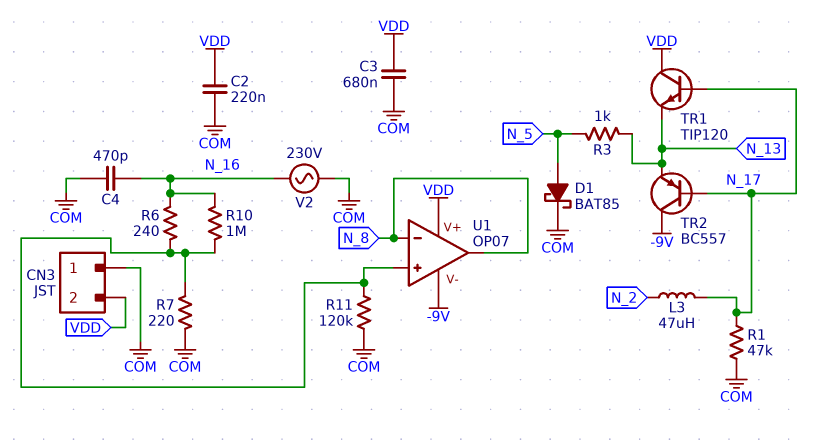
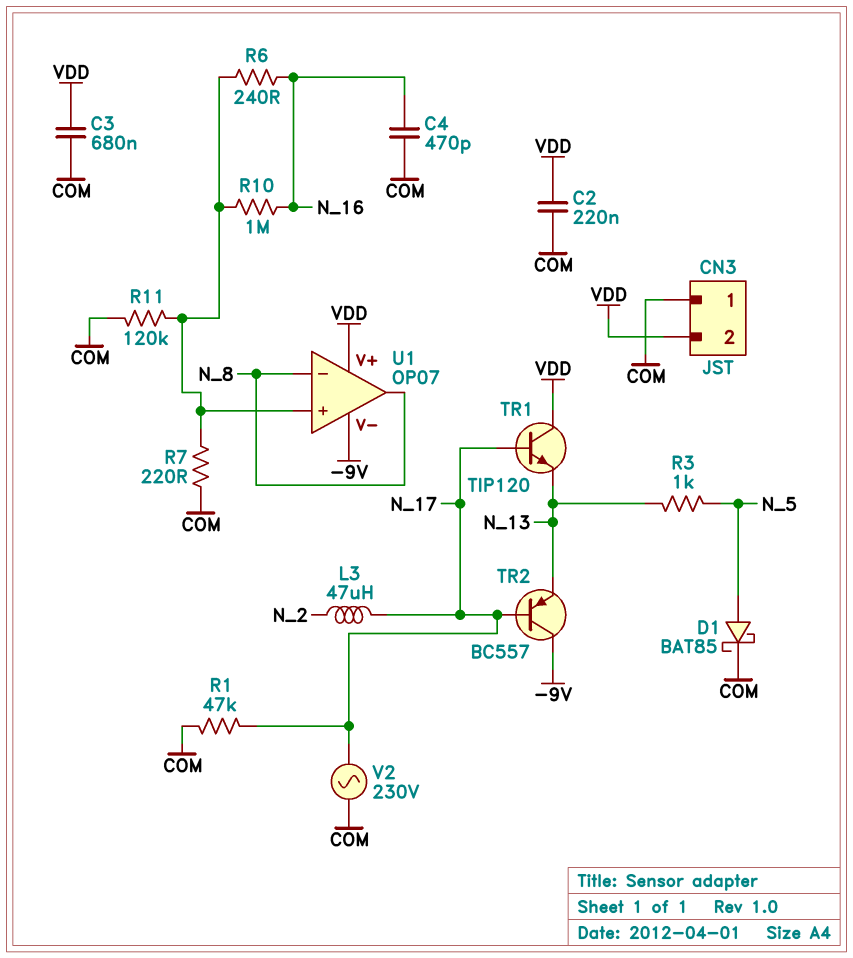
V2: AC 230V (COM, N_16) -> AC 230V (COM, N_17)

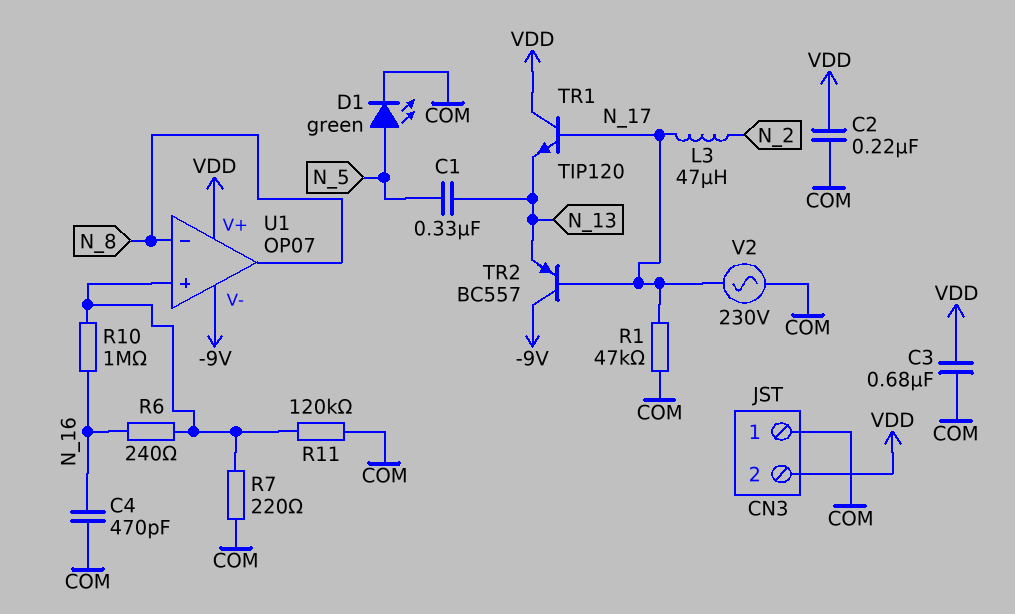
C1: none -> 330nF (N_5, N_13)
D1: schottky BAT85 (A N_5, K COM) -> LED green (A N_5, K COM)
R3: 1k (N_5, N_13) -> none

